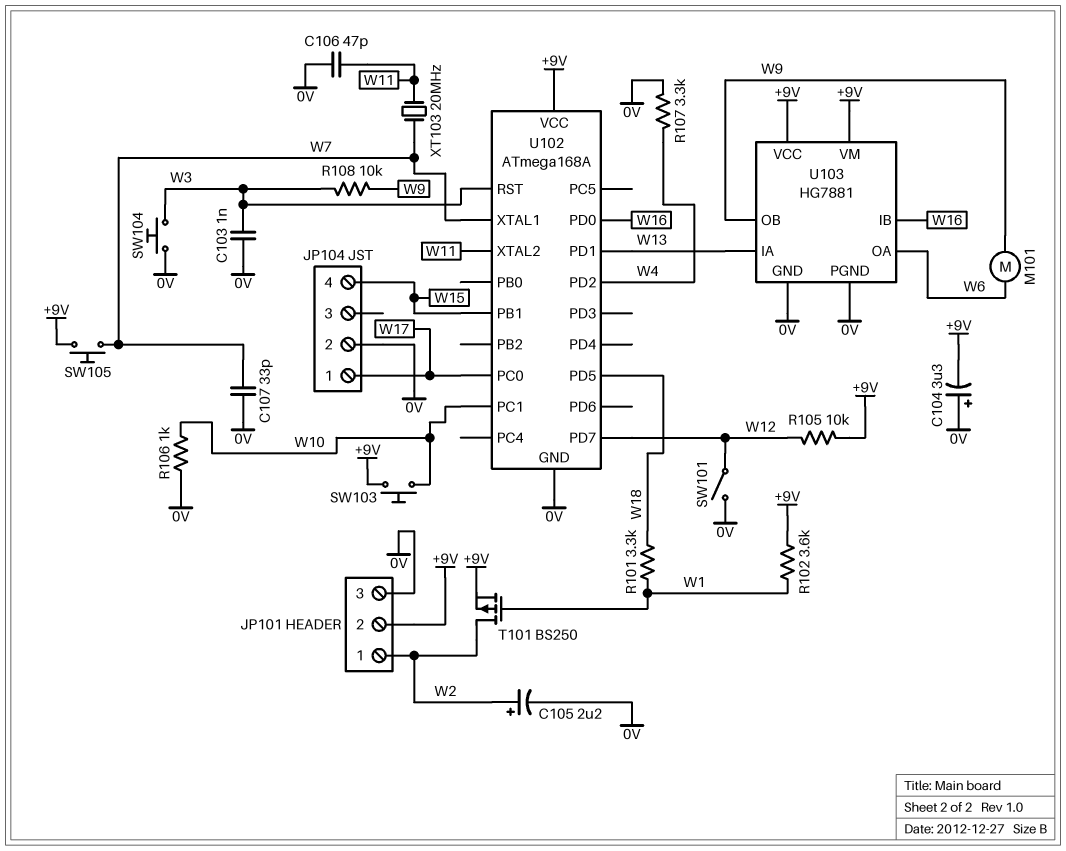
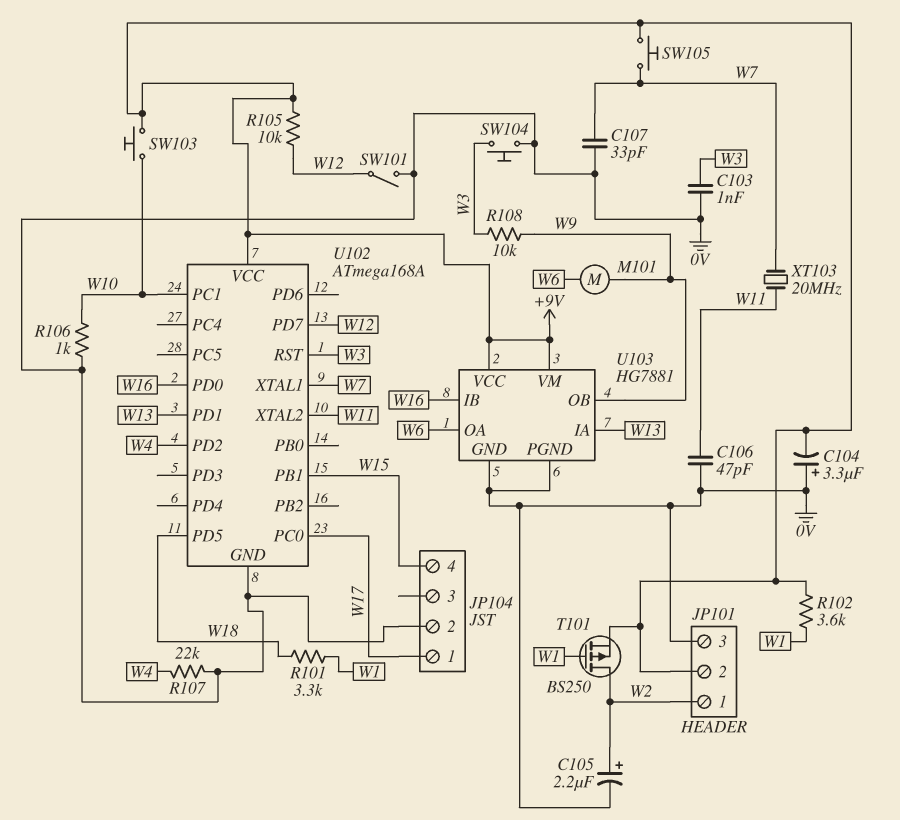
R107: 3.3k (0V, W4) -> 22k (0V, W4)

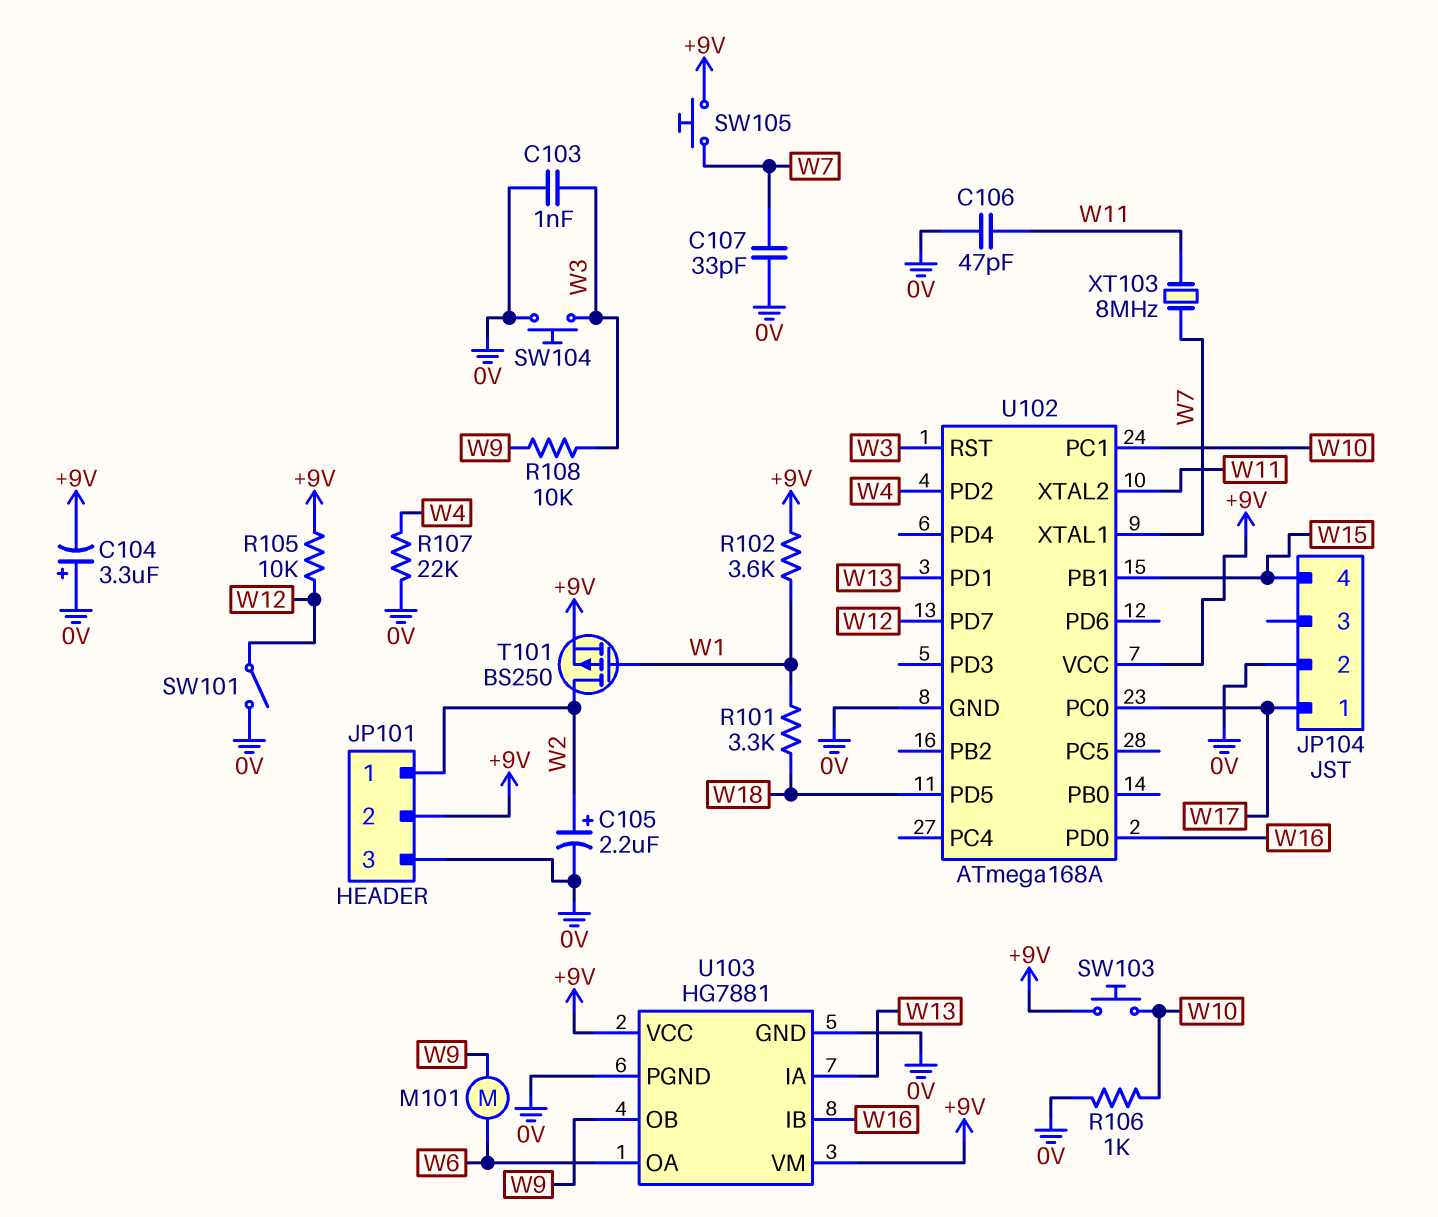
XT103: 20MHz (W7, W11) -> 8MHz (W7, W11)

